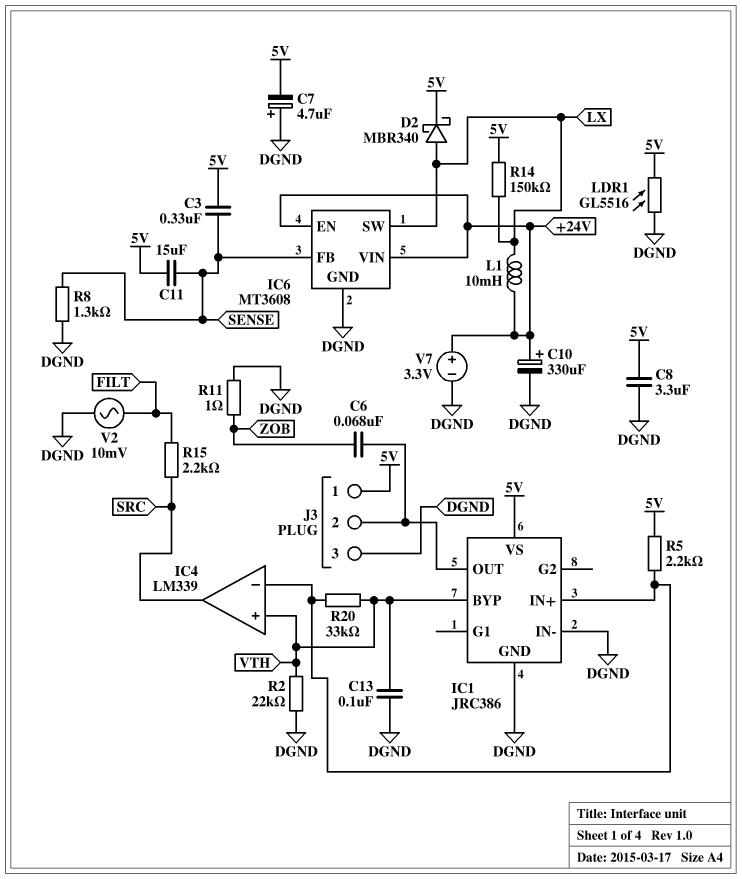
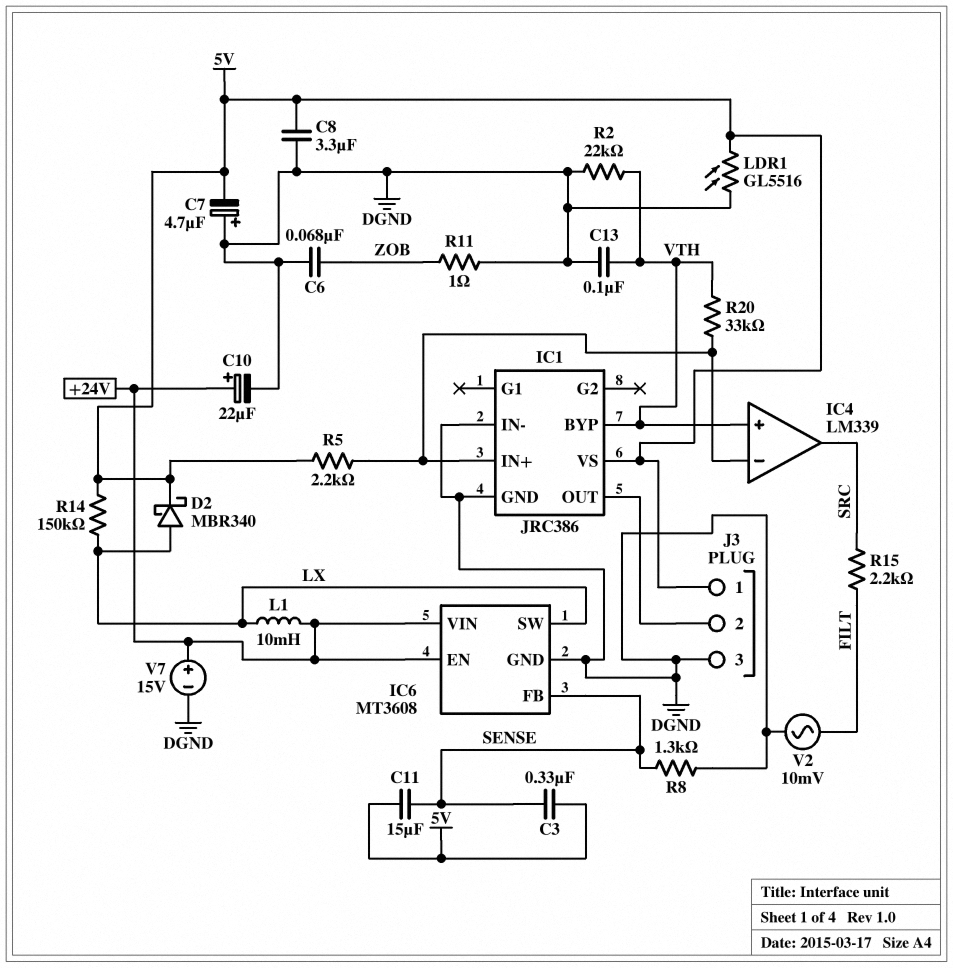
C6: 68nF (IC1/OUT, ZOB) -> 68nF (DGND, ZOB)
C10: 330uF (plus +24V, minus DGND) -> 22uF (plus +24V, minus DGND)
V7: 3.3V (plus +24V, minus DGND) -> 15V (plus +24V, minus DGND)

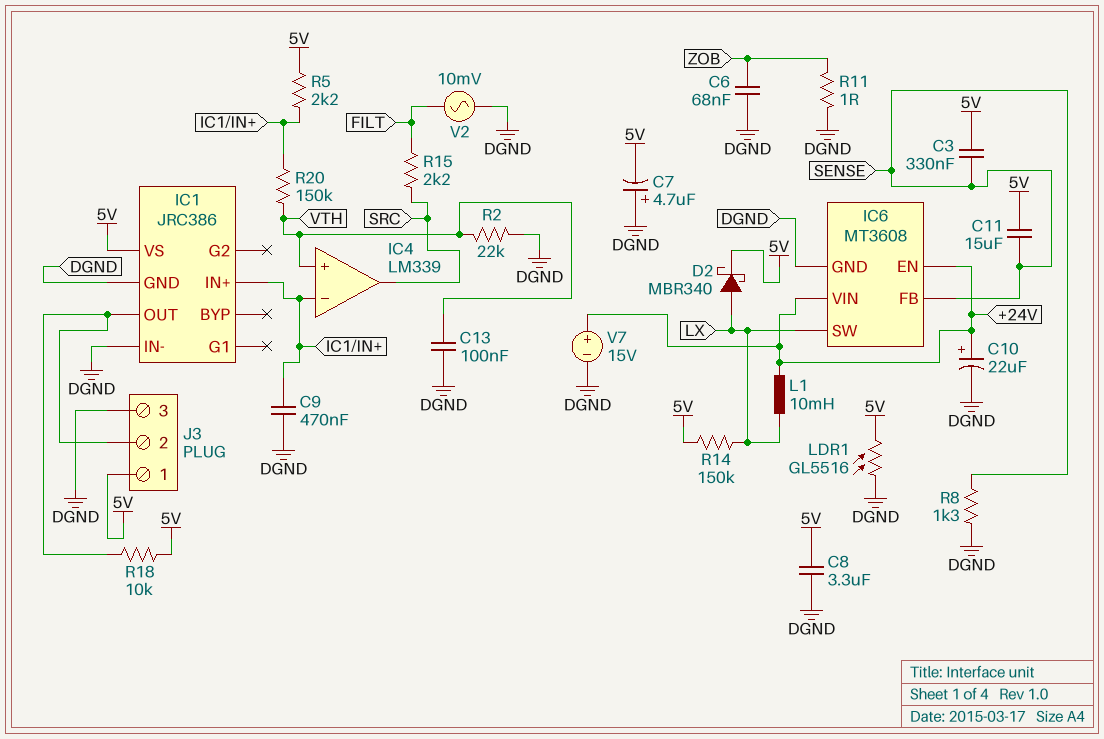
C9: none -> 470nF (DGND, IC1/IN+)
IC1 pin BYP: VTH -> none
R18: none -> 10k (5V, IC1/OUT)
R20: 33k (IC1/IN+, VTH) -> 150k (IC1/IN+, VTH)

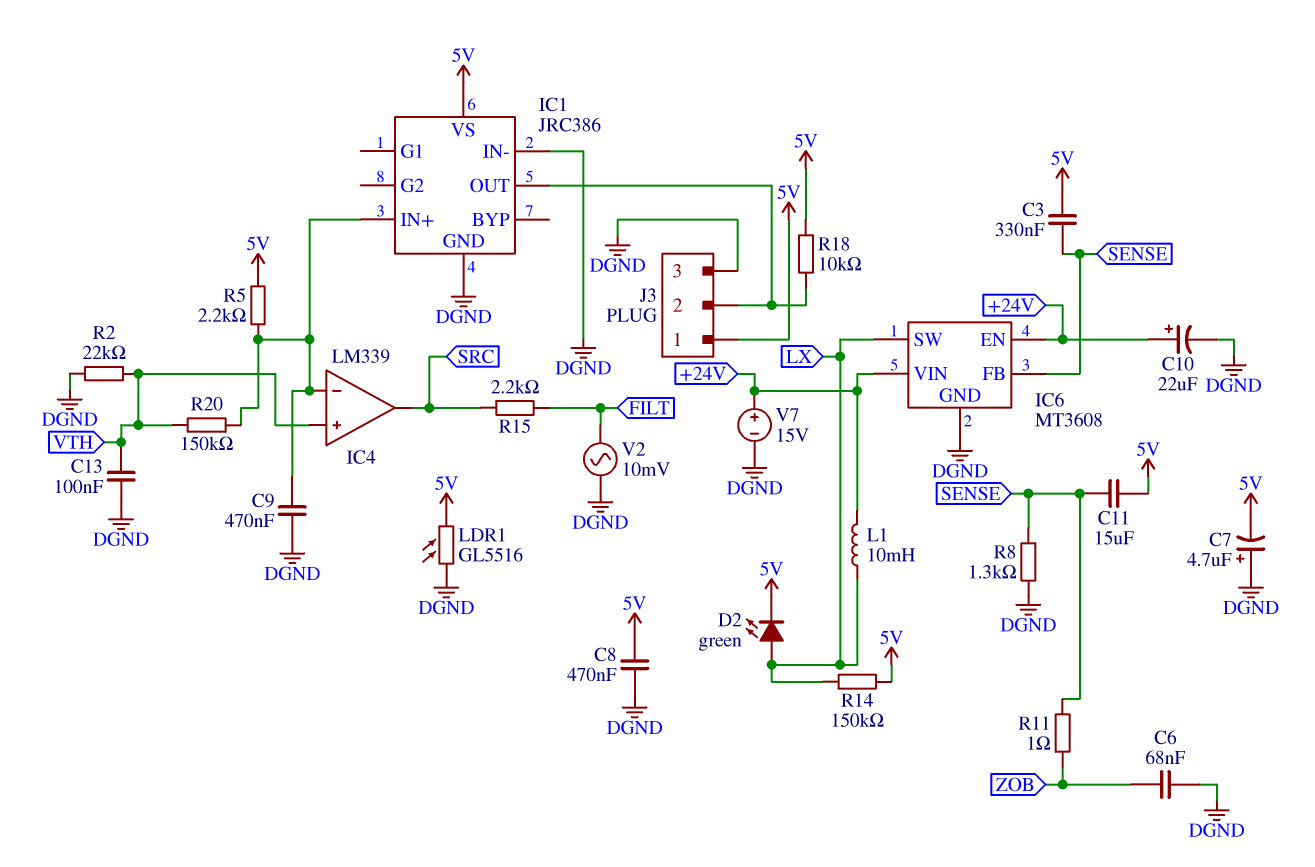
C8: 3.3uF (5V, DGND) -> 470nF (5V, DGND)
D2: schottky MBR340 (A LX, K 5V) -> LED green (A LX, K 5V)
R11: 1 (DGND, ZOB) -> 1 (SENSE, ZOB)

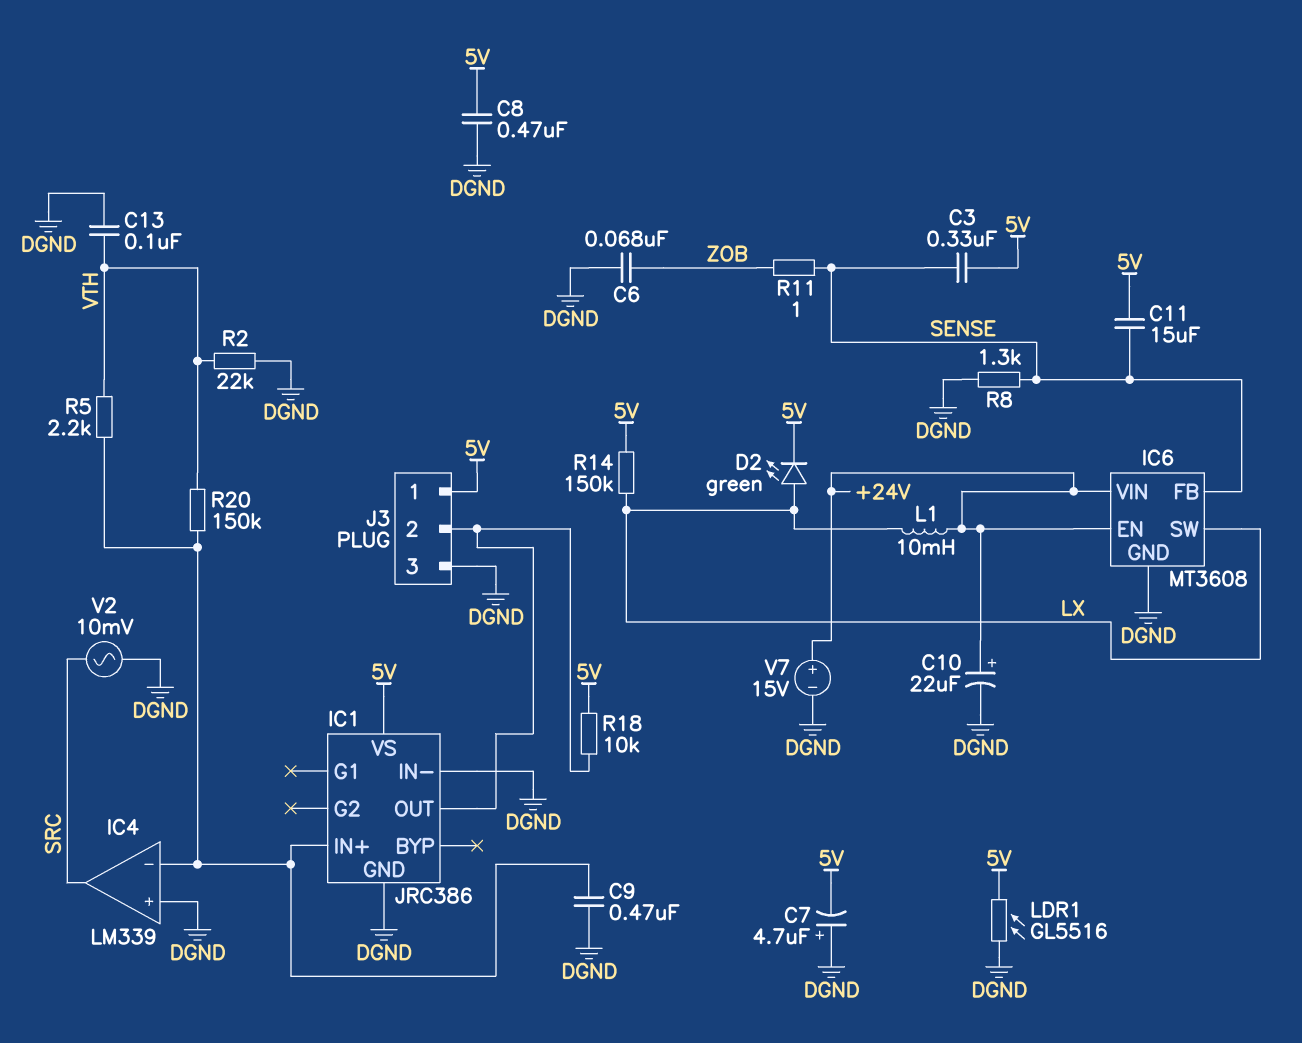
IC4 pin in+: VTH -> DGND
R5: 2.2k (5V, IC1/IN+) -> 2.2k (IC1/IN+, VTH)
R15: 2.2k (FILT, SRC) -> none
V2: AC 10mV (DGND, FILT) -> AC 10mV (DGND, SRC)

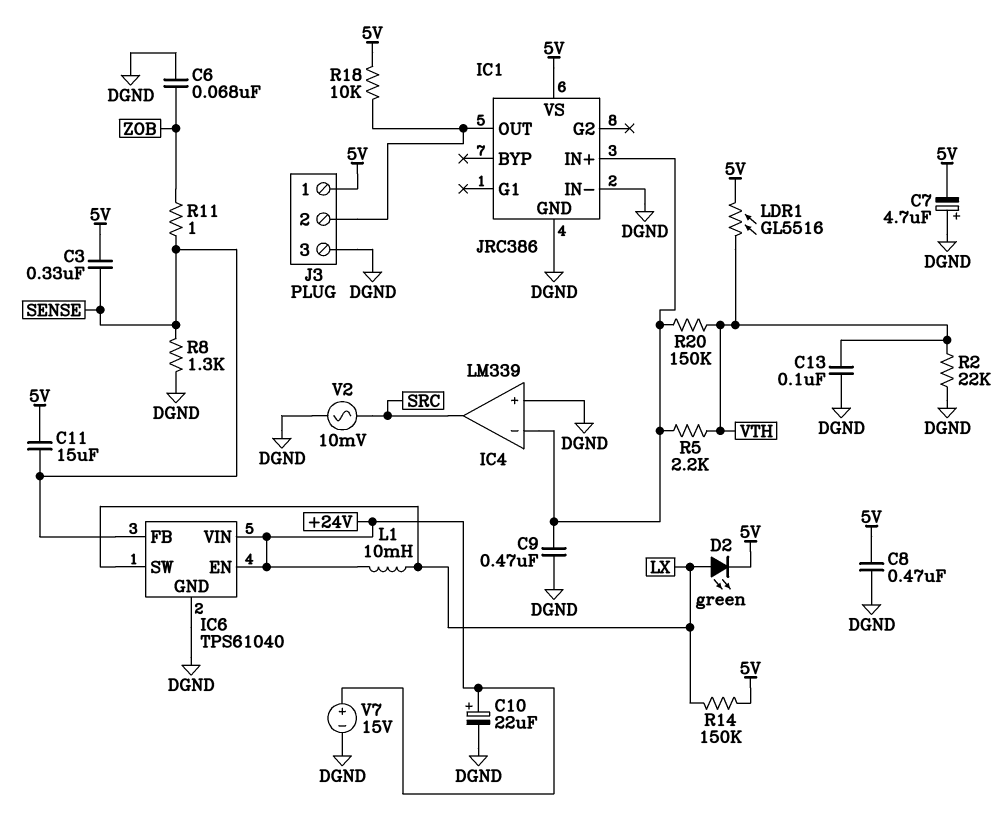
IC6: MT3608 -> TPS61040
LDR1: GL5516 (5V, DGND) -> GL5516 (5V, VTH)

